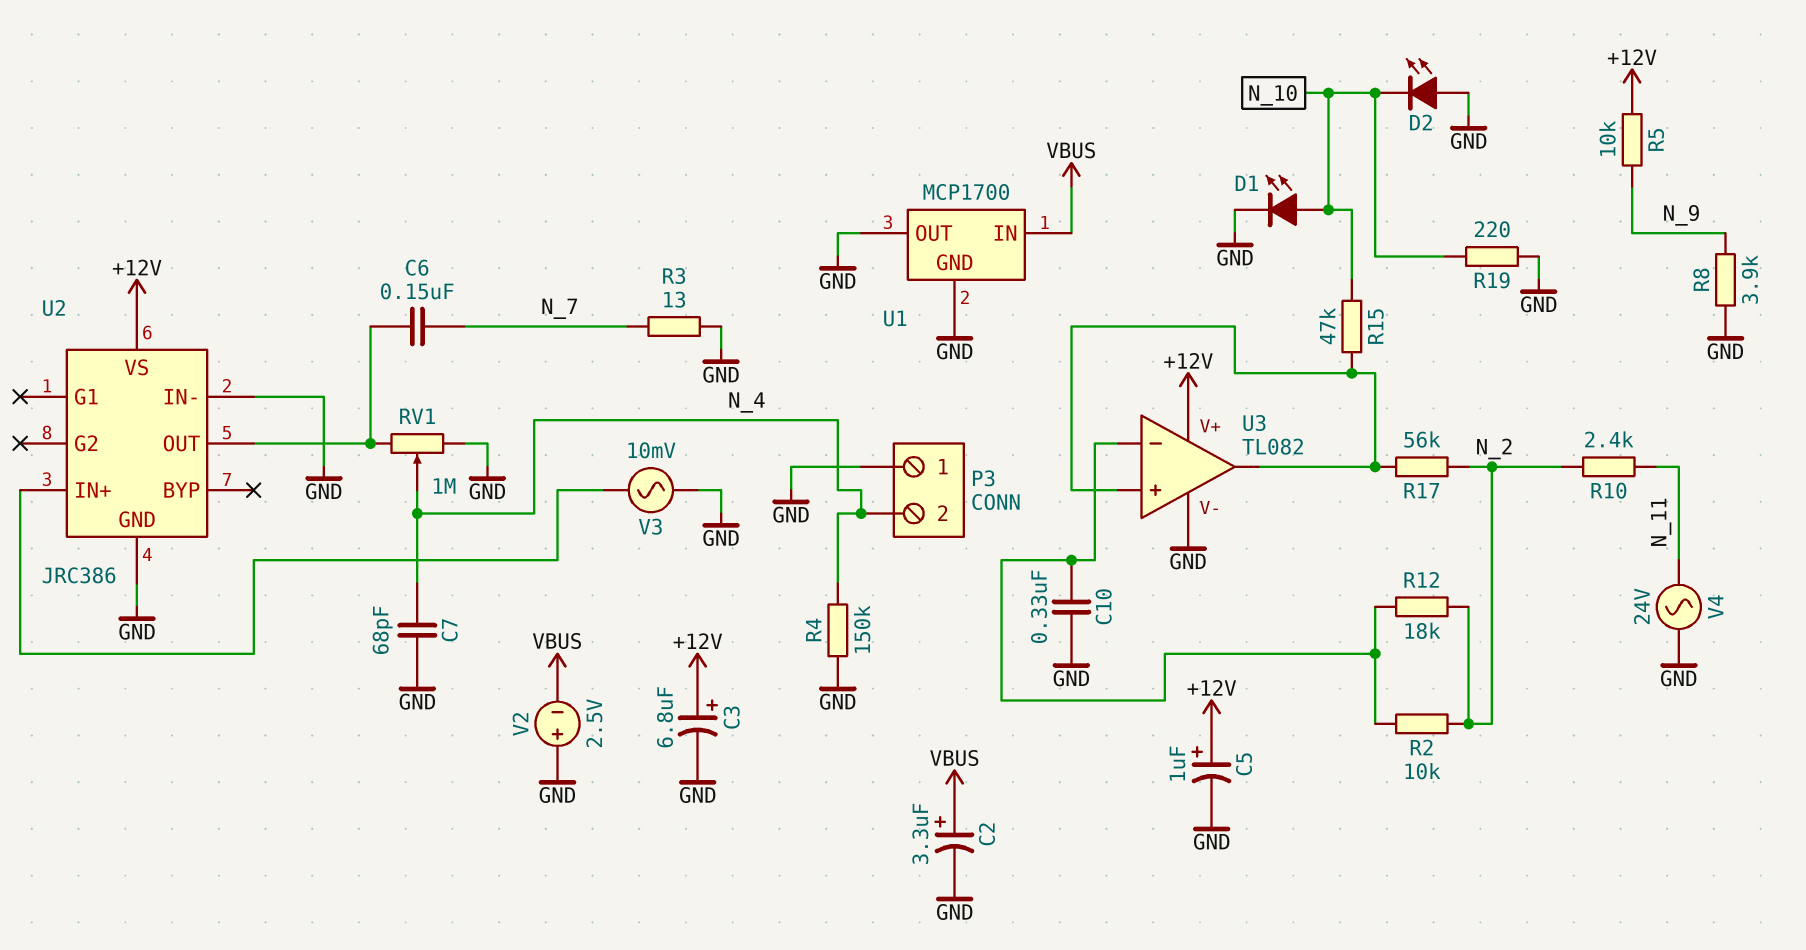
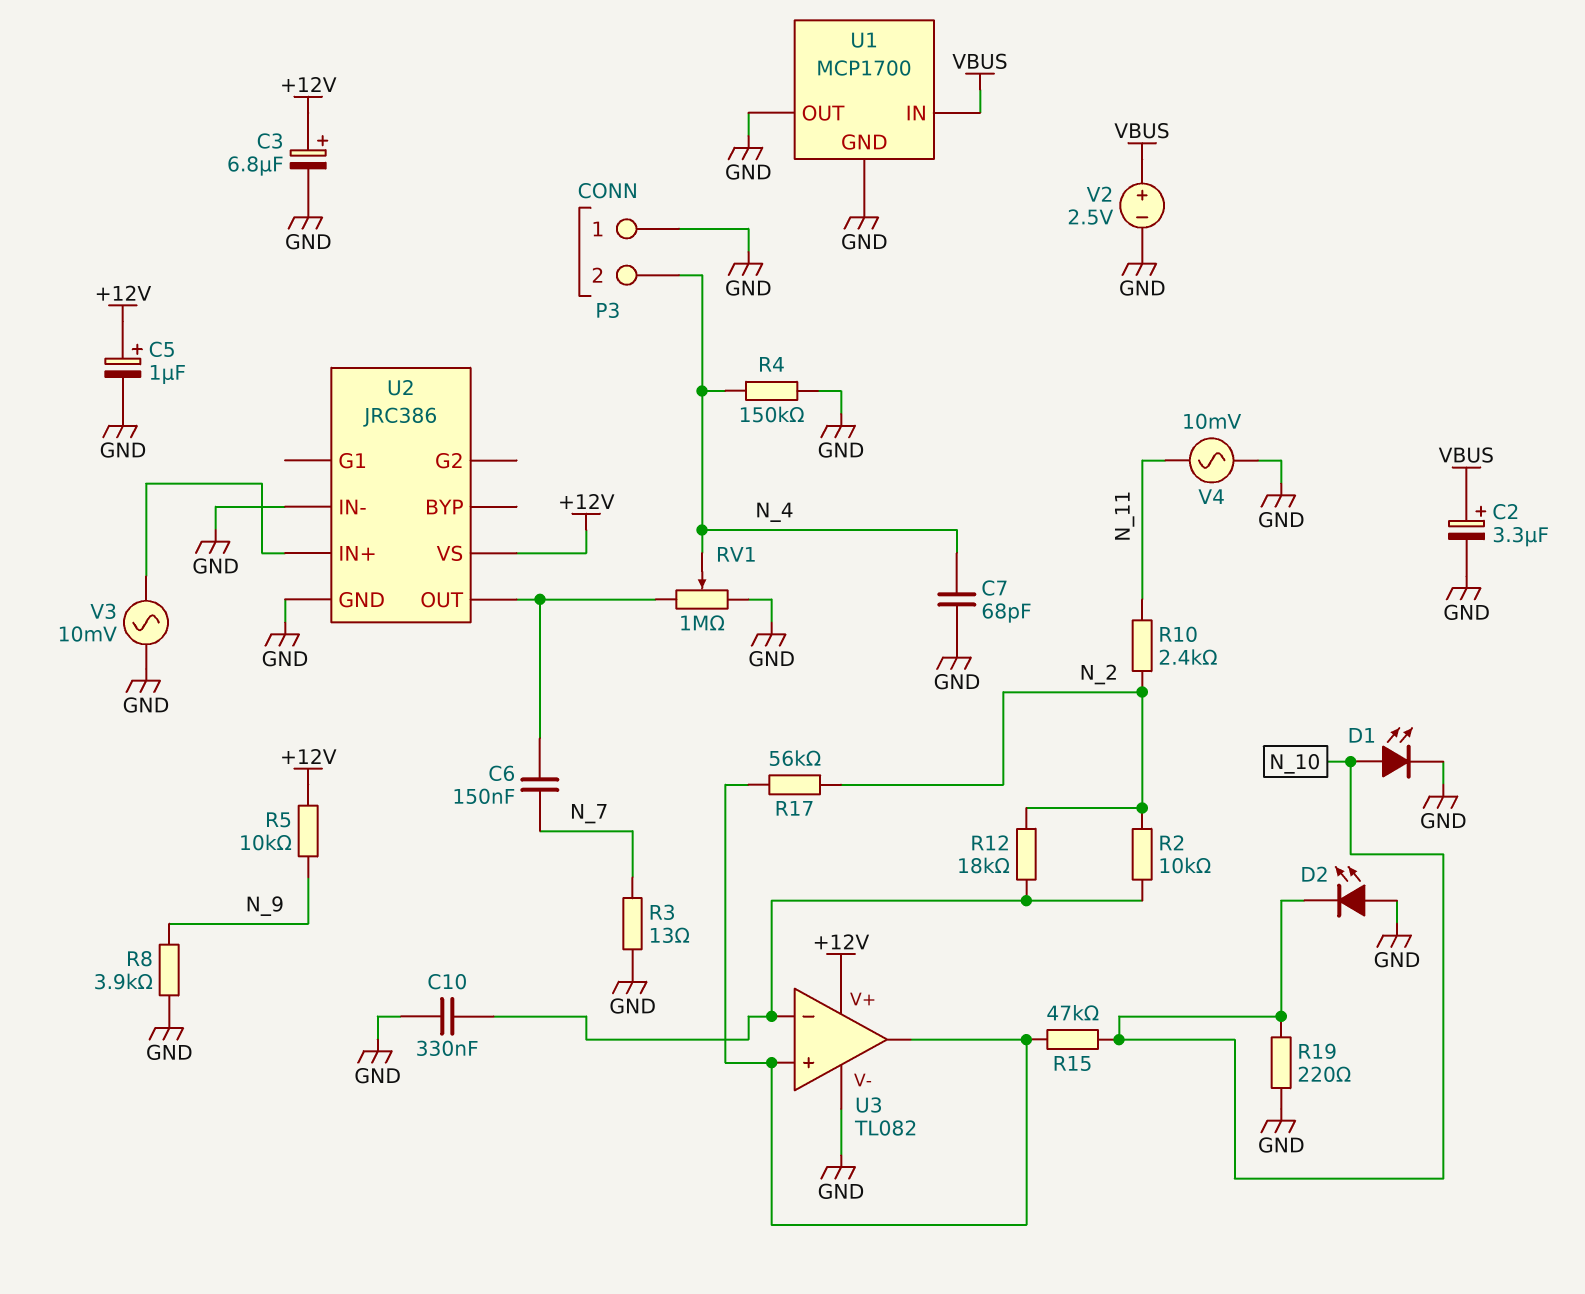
V2: 2.5V (plus GND, minus VBUS) -> 2.5V (plus VBUS, minus GND)
V4: AC 24V (GND, N_11) -> AC 10mV (GND, N_11)

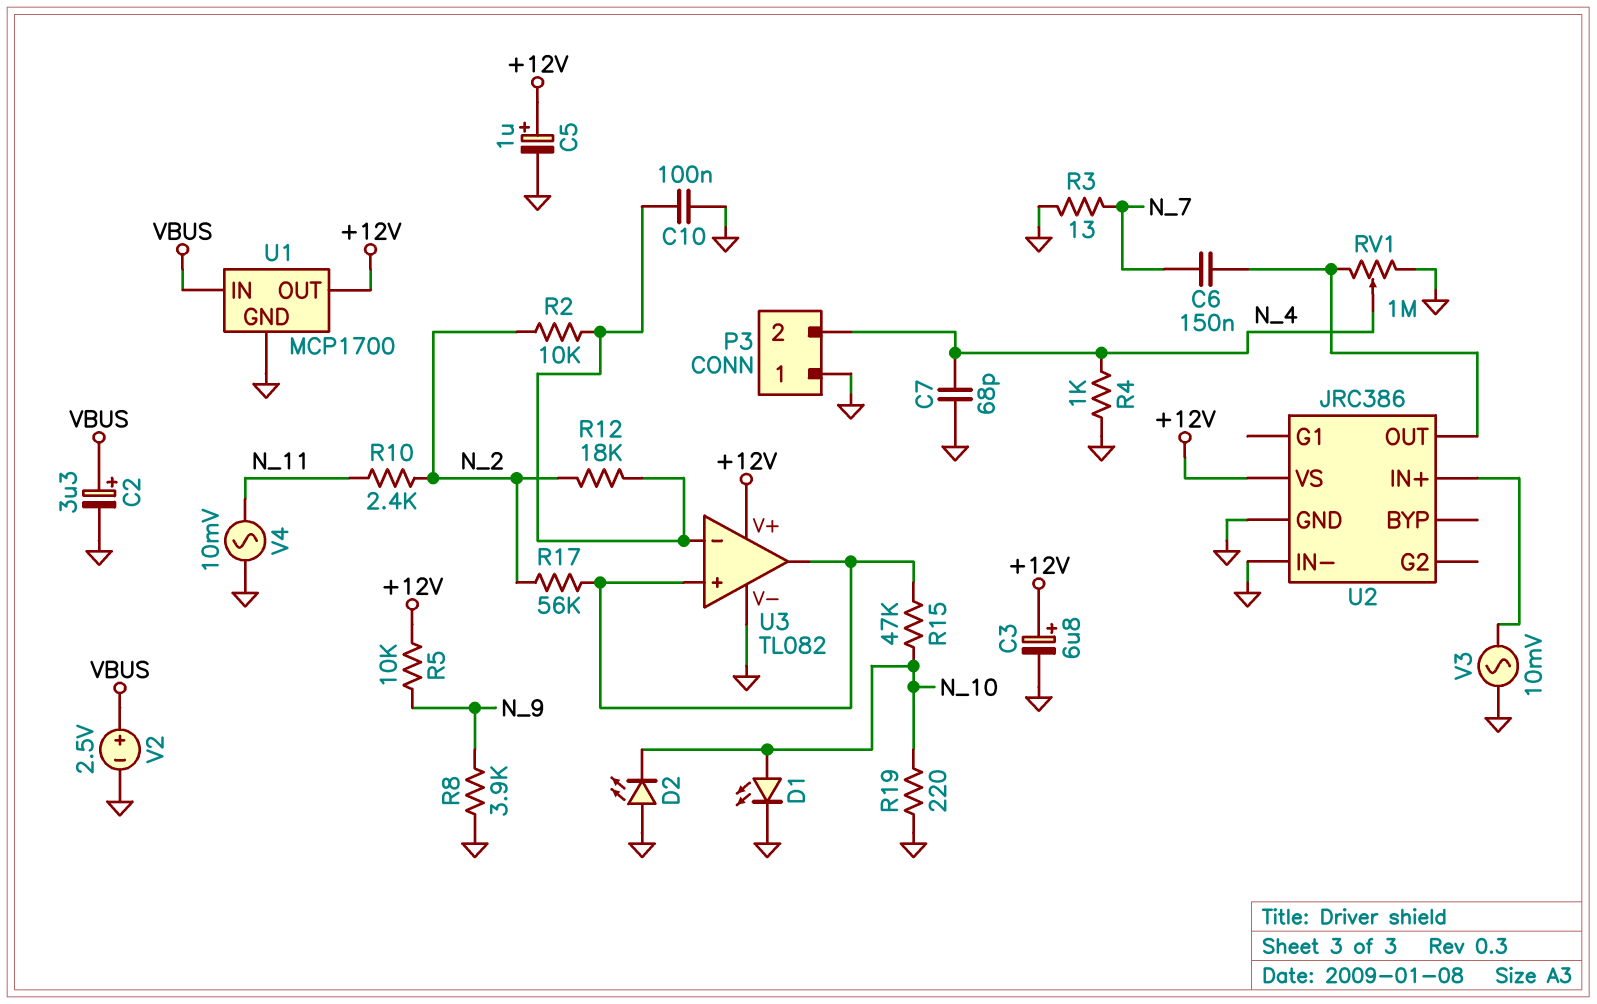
C10: 330nF (GND, U3/in-) -> 100nF (GND, U3/in-)
R4: 150k (GND, N_4) -> 1k (GND, N_4)
U1 pin OUT: GND -> +12V

